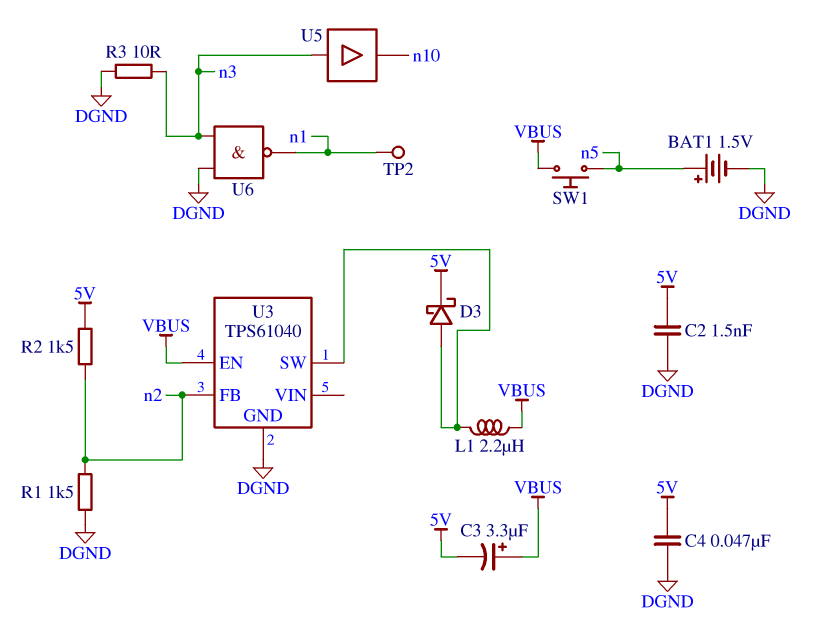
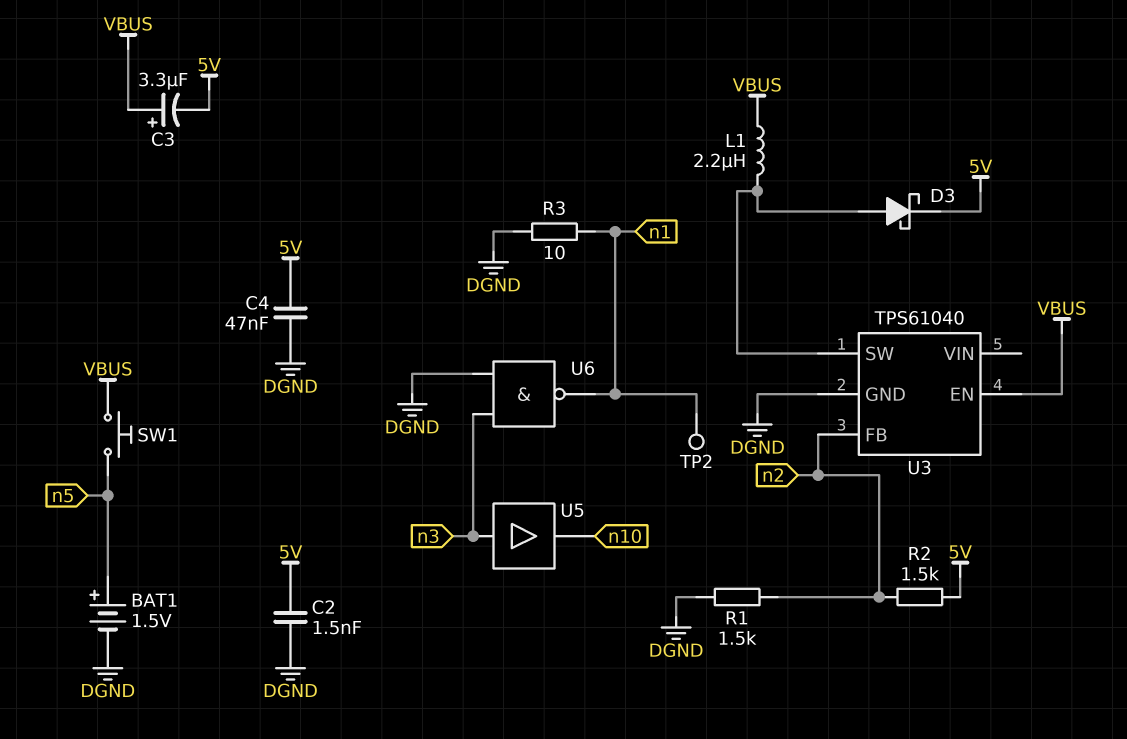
R3: 10 (DGND, n3) -> 10 (DGND, n1)

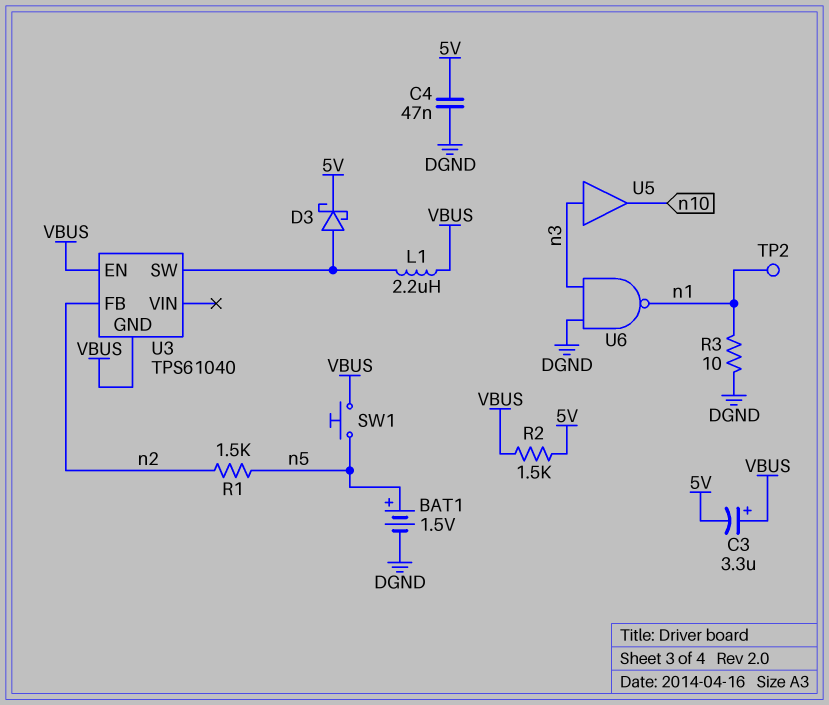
C2: 1.5nF (5V, DGND) -> none
R1: 1.5k (DGND, n2) -> 1.5k (n2, n5)
R2: 1.5k (5V, n2) -> 1.5k (5V, VBUS)
U3 pin GND: DGND -> VBUS

